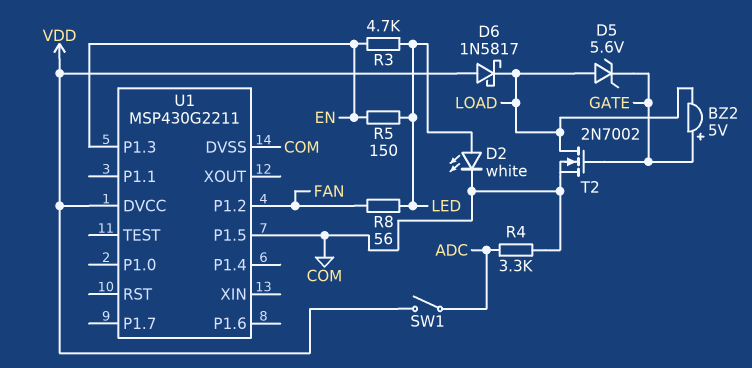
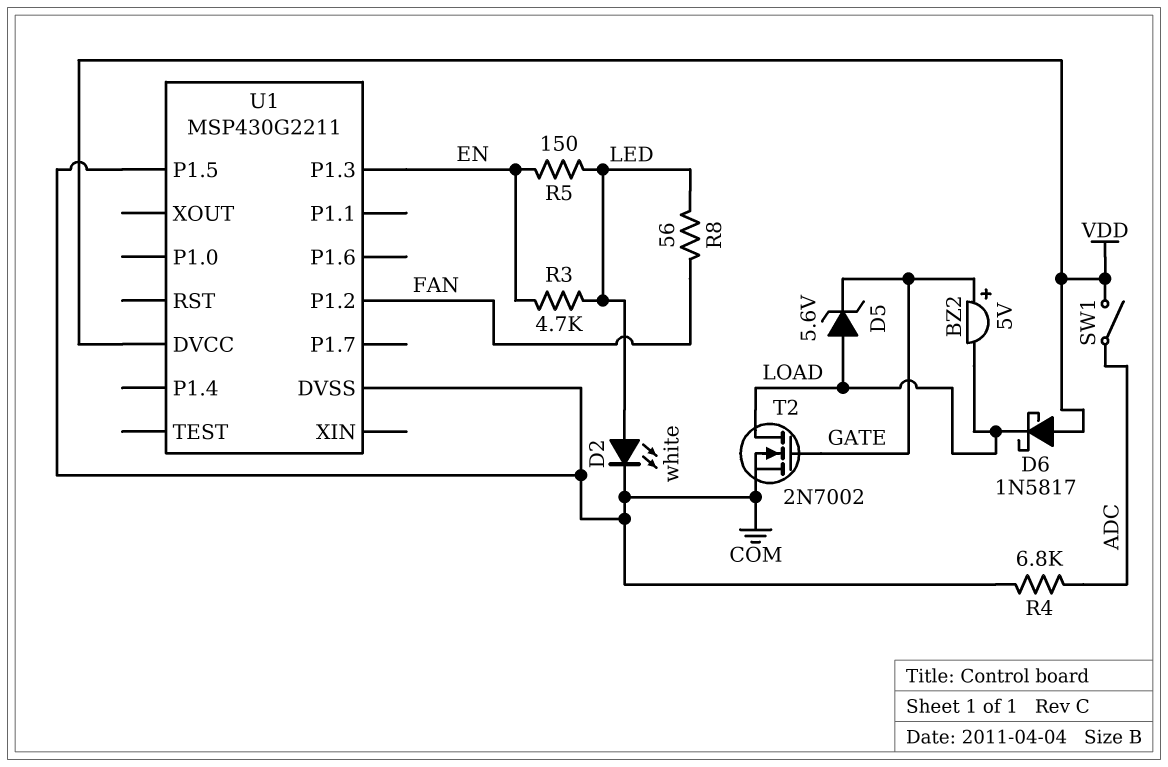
R4: 3.3k (ADC, COM) -> 6.8k (ADC, COM)

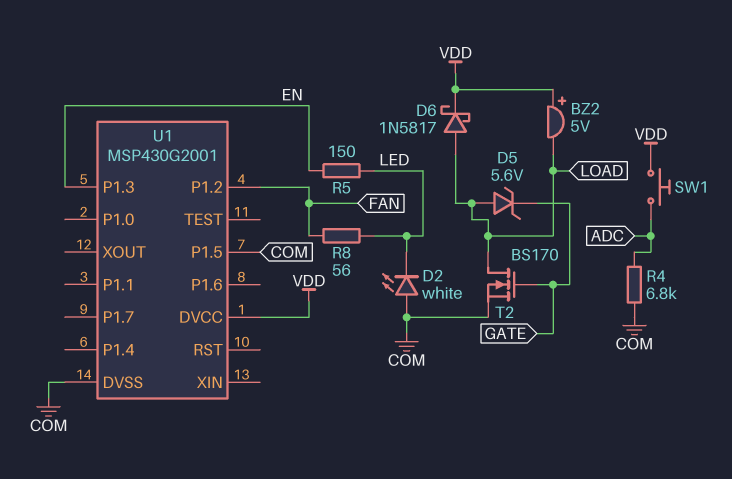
BZ2: buzzer 5V (plus GATE, minus LOAD) -> buzzer 5V (plus VDD, minus LOAD)
D2: LED white (A LED, K COM) -> LED white (A COM, K LED)
D6: schottky 1N5817 (A VDD, K LOAD) -> schottky 1N5817 (A LOAD, K VDD)
R3: 4.7k (EN, LED) -> none
SW1: switch (ADC, VDD) -> button (ADC, VDD)
T2: NMOS 2N7002 (G GATE, D LOAD, S COM) -> NMOS BS170 (G GATE, D LOAD, S COM)
U1: MSP430G2211 -> MSP430G2001

